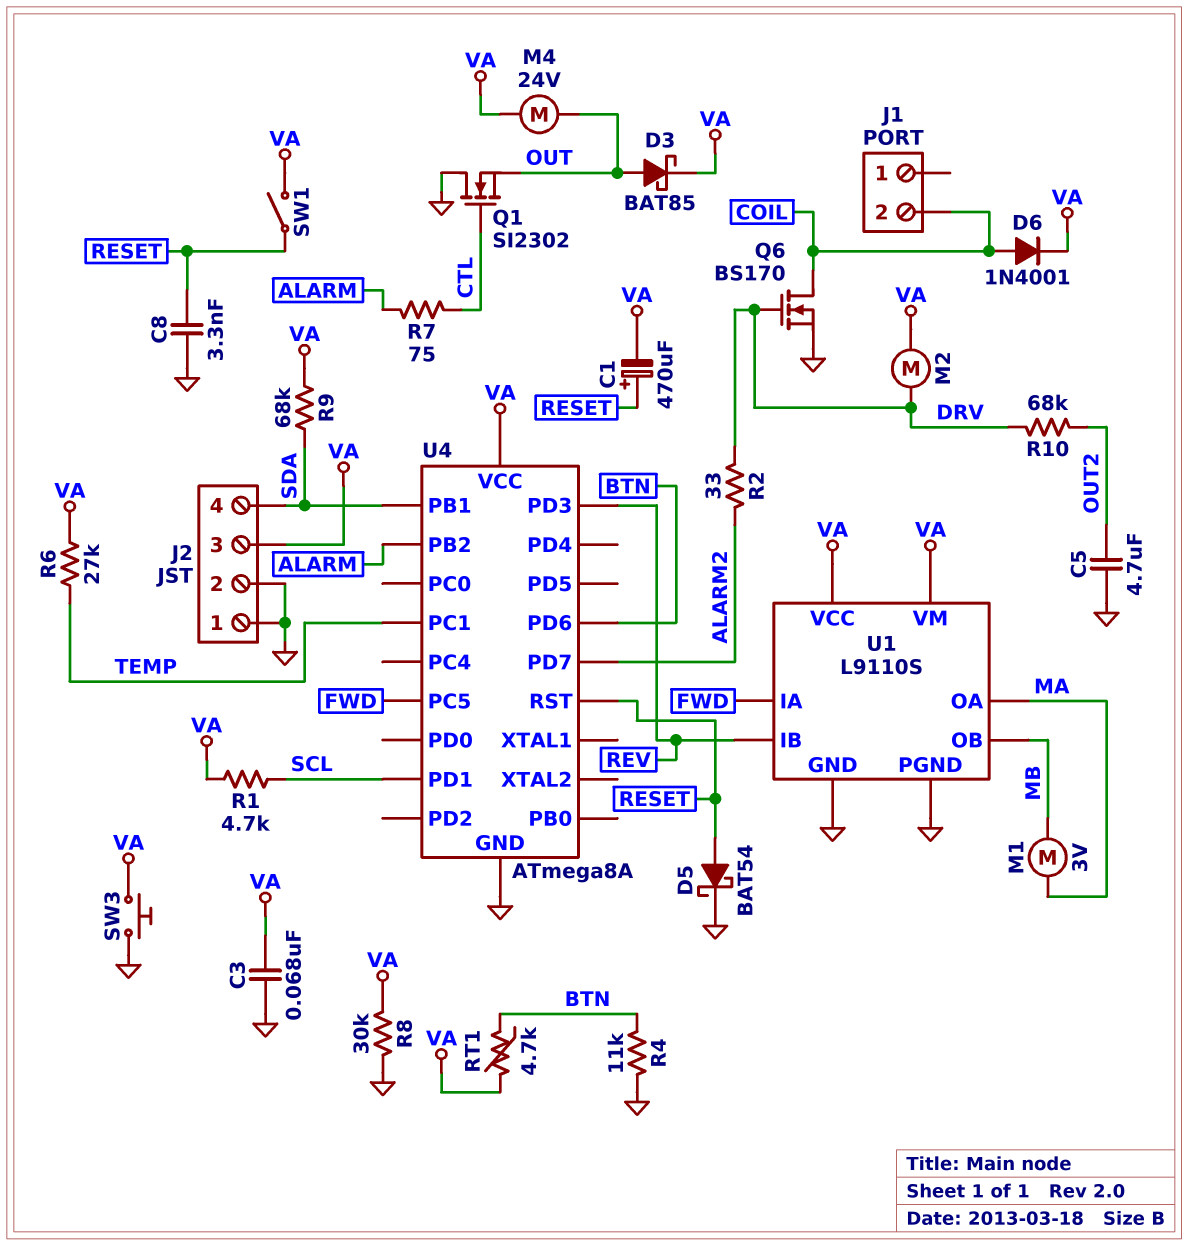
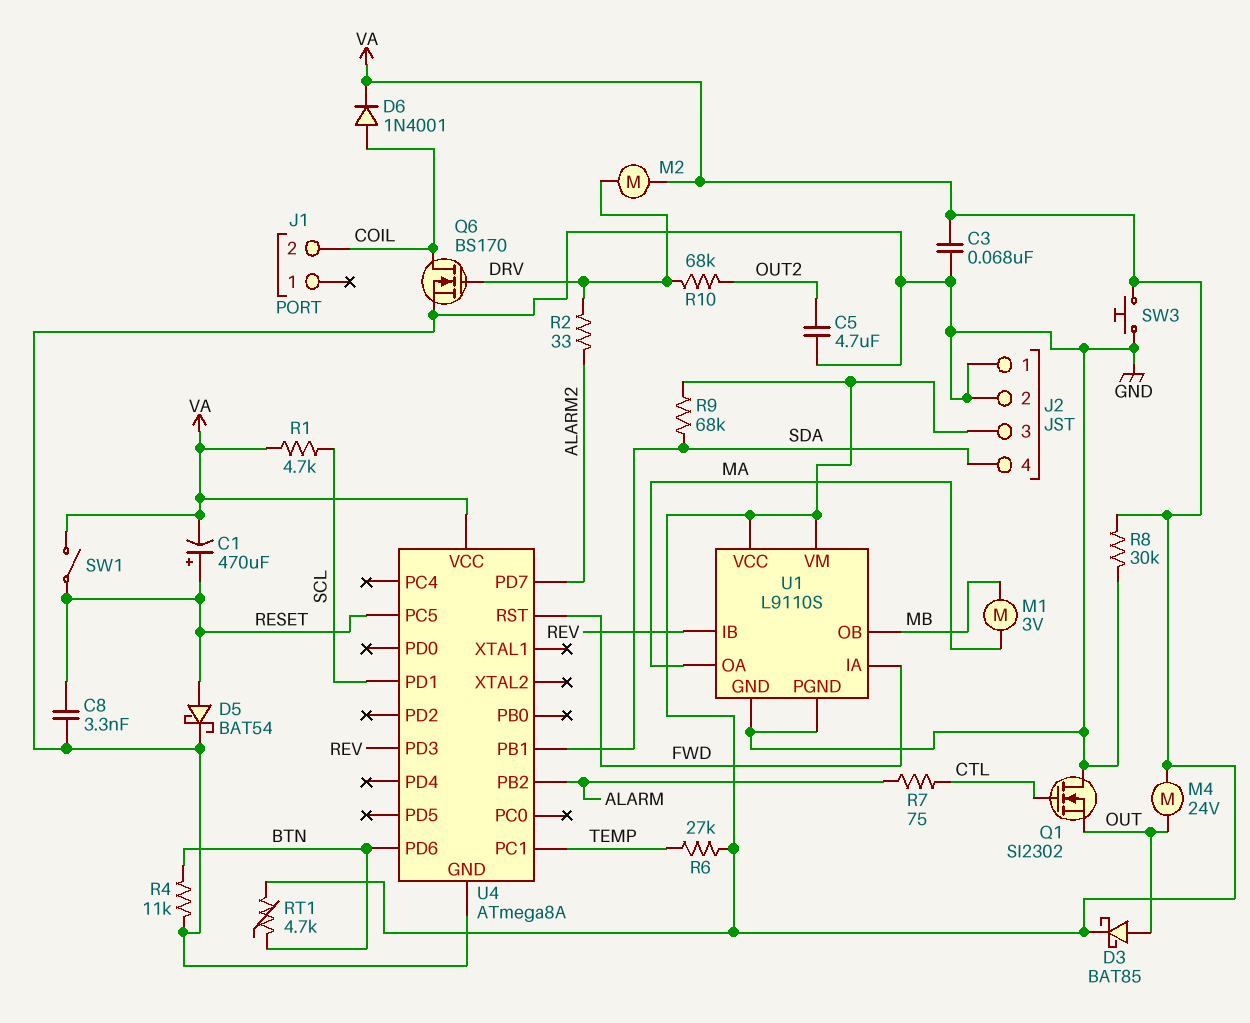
U4 pin PC5: FWD -> RESET
U4 pin RST: RESET -> FWD

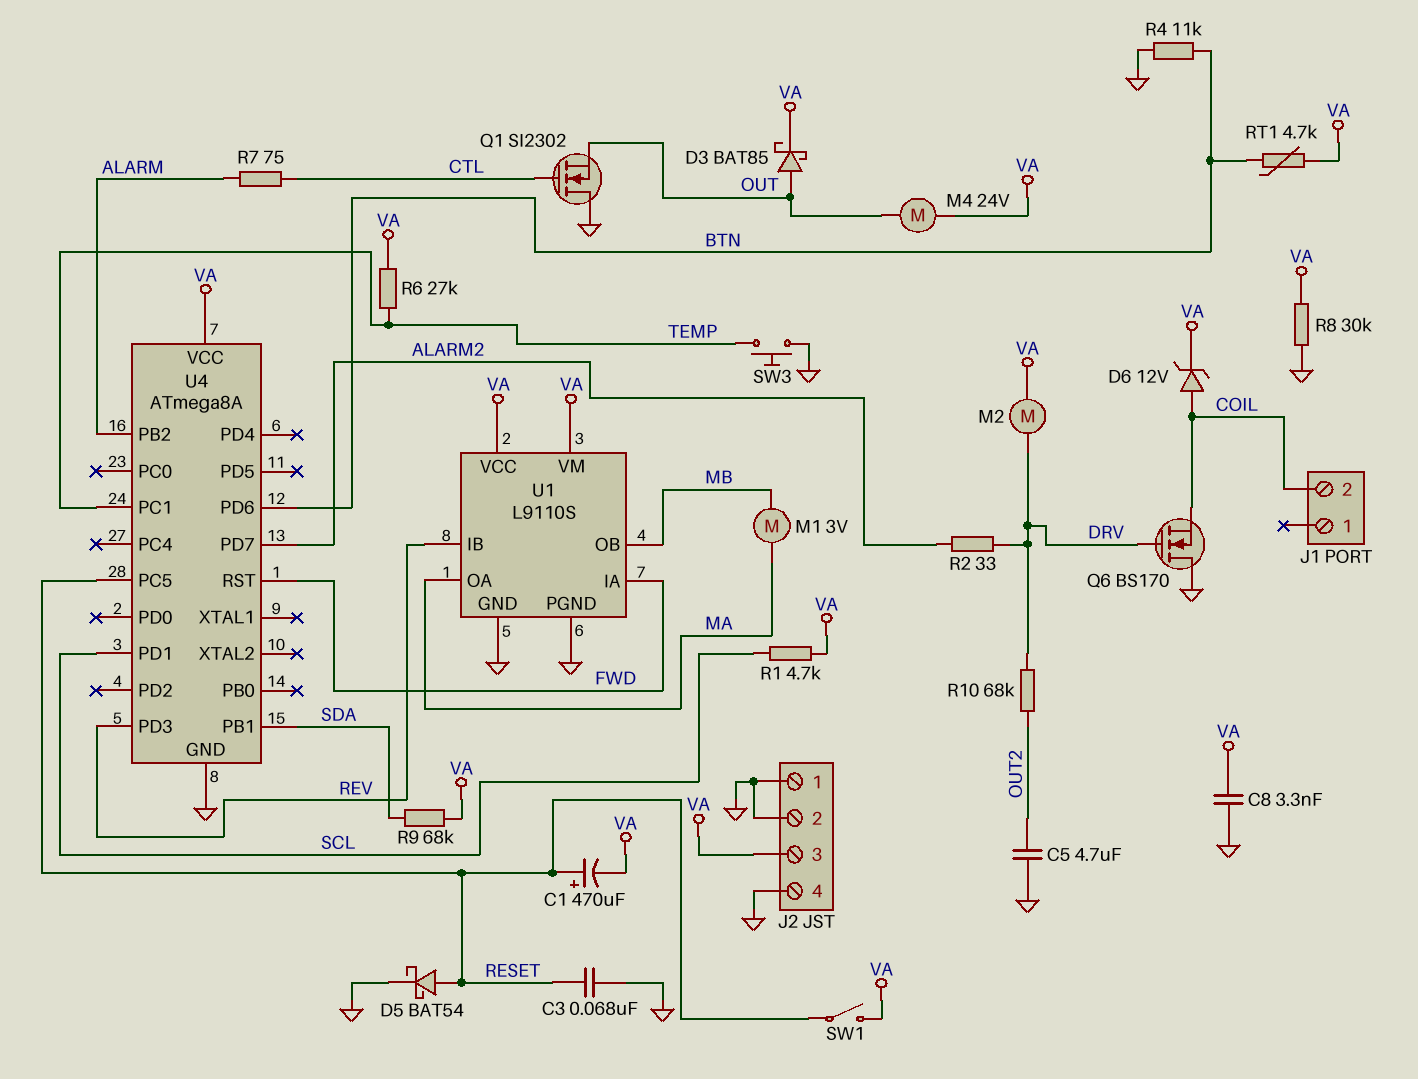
C3: 68nF (GND, VA) -> 68nF (GND, RESET)
C8: 3.3nF (GND, RESET) -> 3.3nF (GND, VA)
D6: diode 1N4001 (A COIL, K VA) -> zener 12V (A COIL, K VA)
J2 pin 4: SDA -> GND
Q6: NMOS BS170 (G DRV, D COIL, S GND) -> NMOS BS170 (G DRV, D GND, S COIL)
SW3: button (GND, VA) -> button (GND, TEMP)

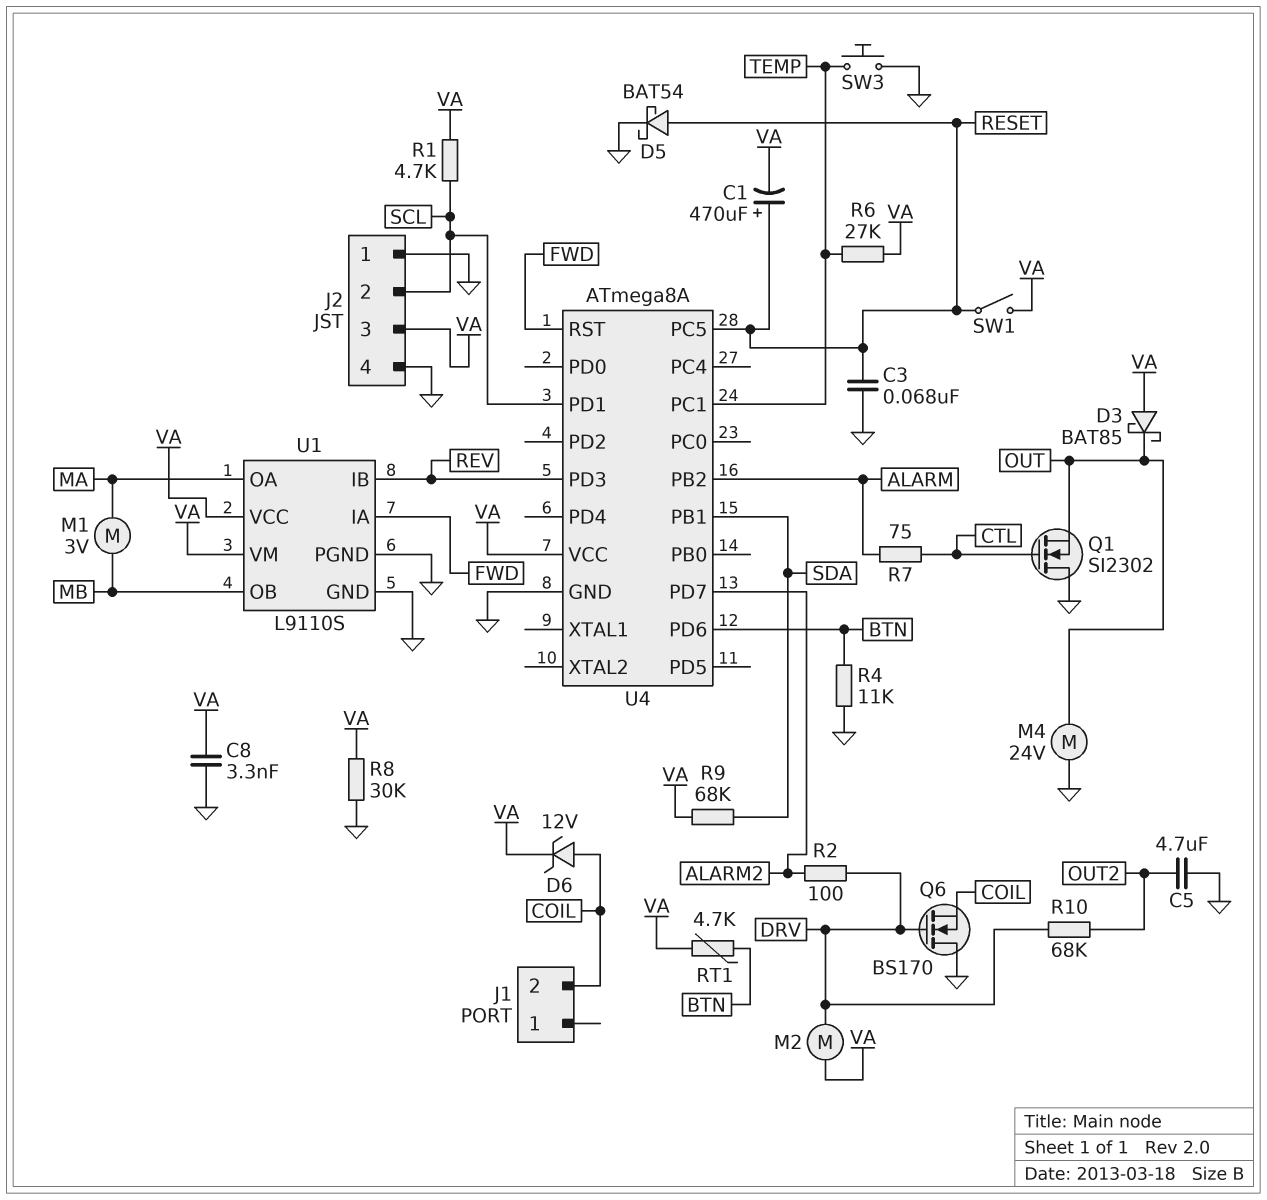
D3: schottky BAT85 (A OUT, K VA) -> schottky BAT85 (A VA, K OUT)
J2 pin 2: GND -> SCL
M4: motor 24V (OUT, VA) -> motor 24V (GND, OUT)
R2: 33 (ALARM2, DRV) -> 100 (ALARM2, DRV)

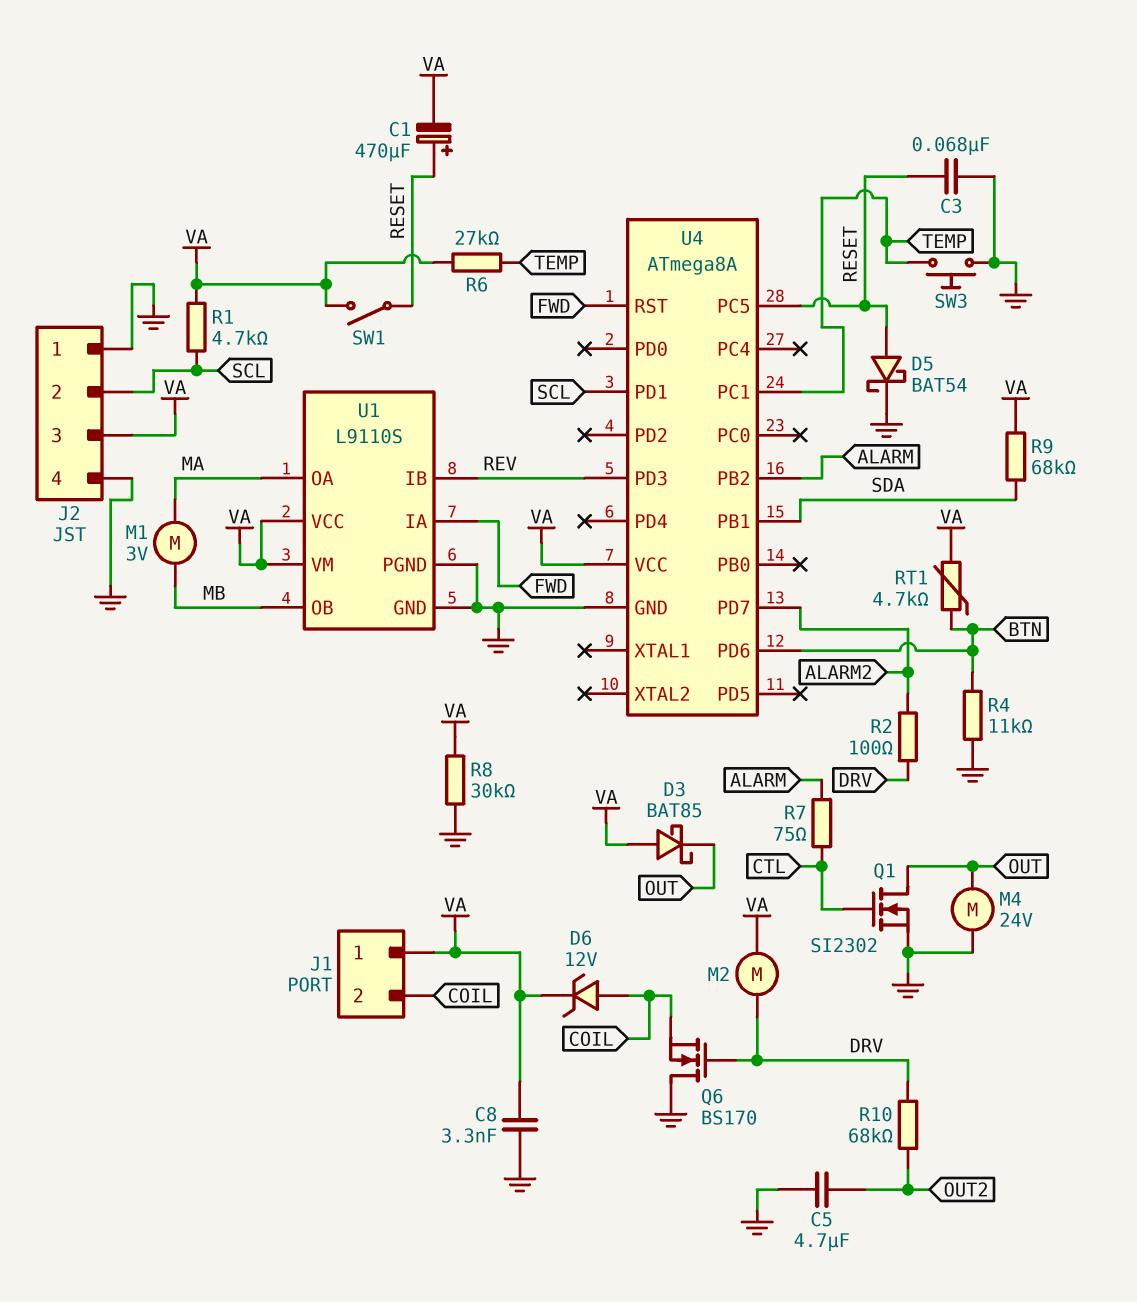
J1 pin 1: none -> VA
Q1: NMOS SI2302 (G CTL, D GND, S OUT) -> NMOS SI2302 (G CTL, D OUT, S GND)

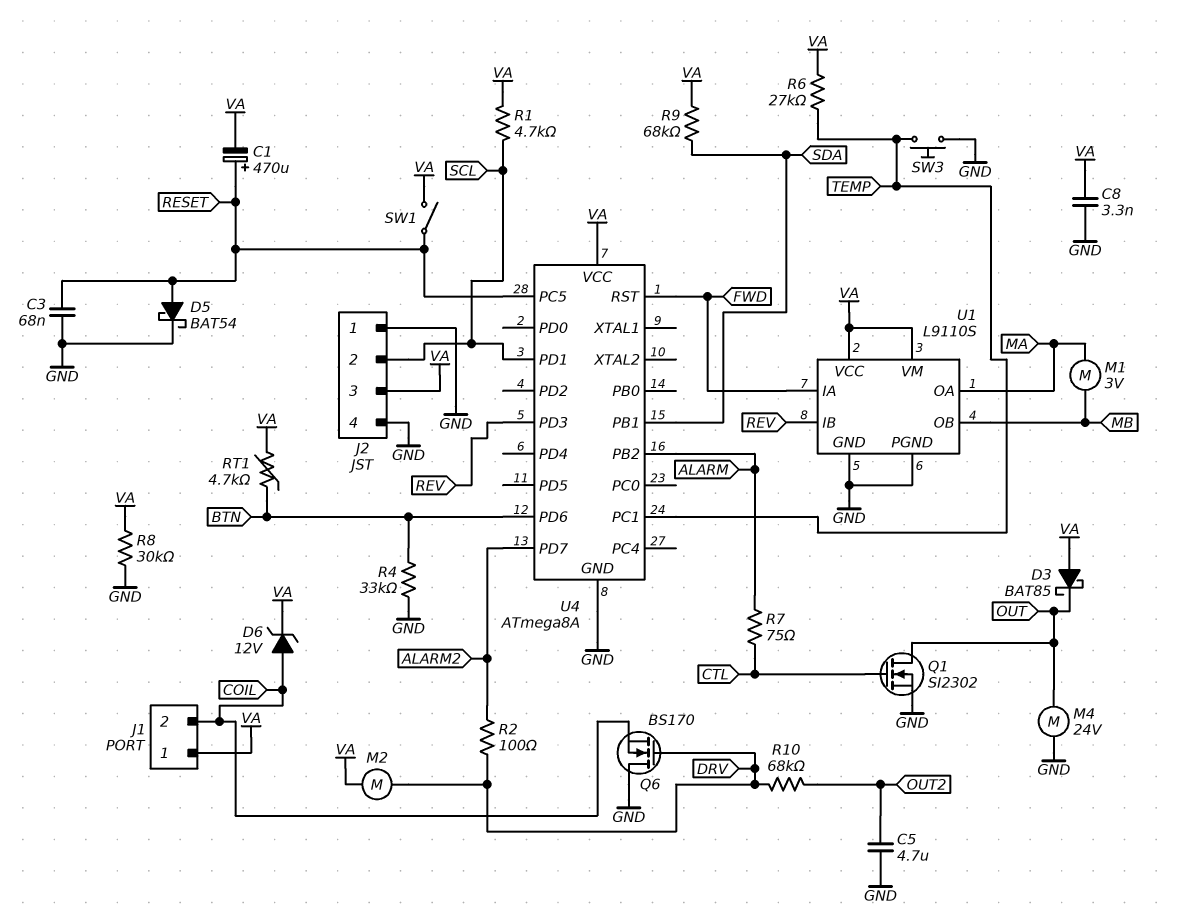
R4: 11k (BTN, GND) -> 33k (BTN, GND)

